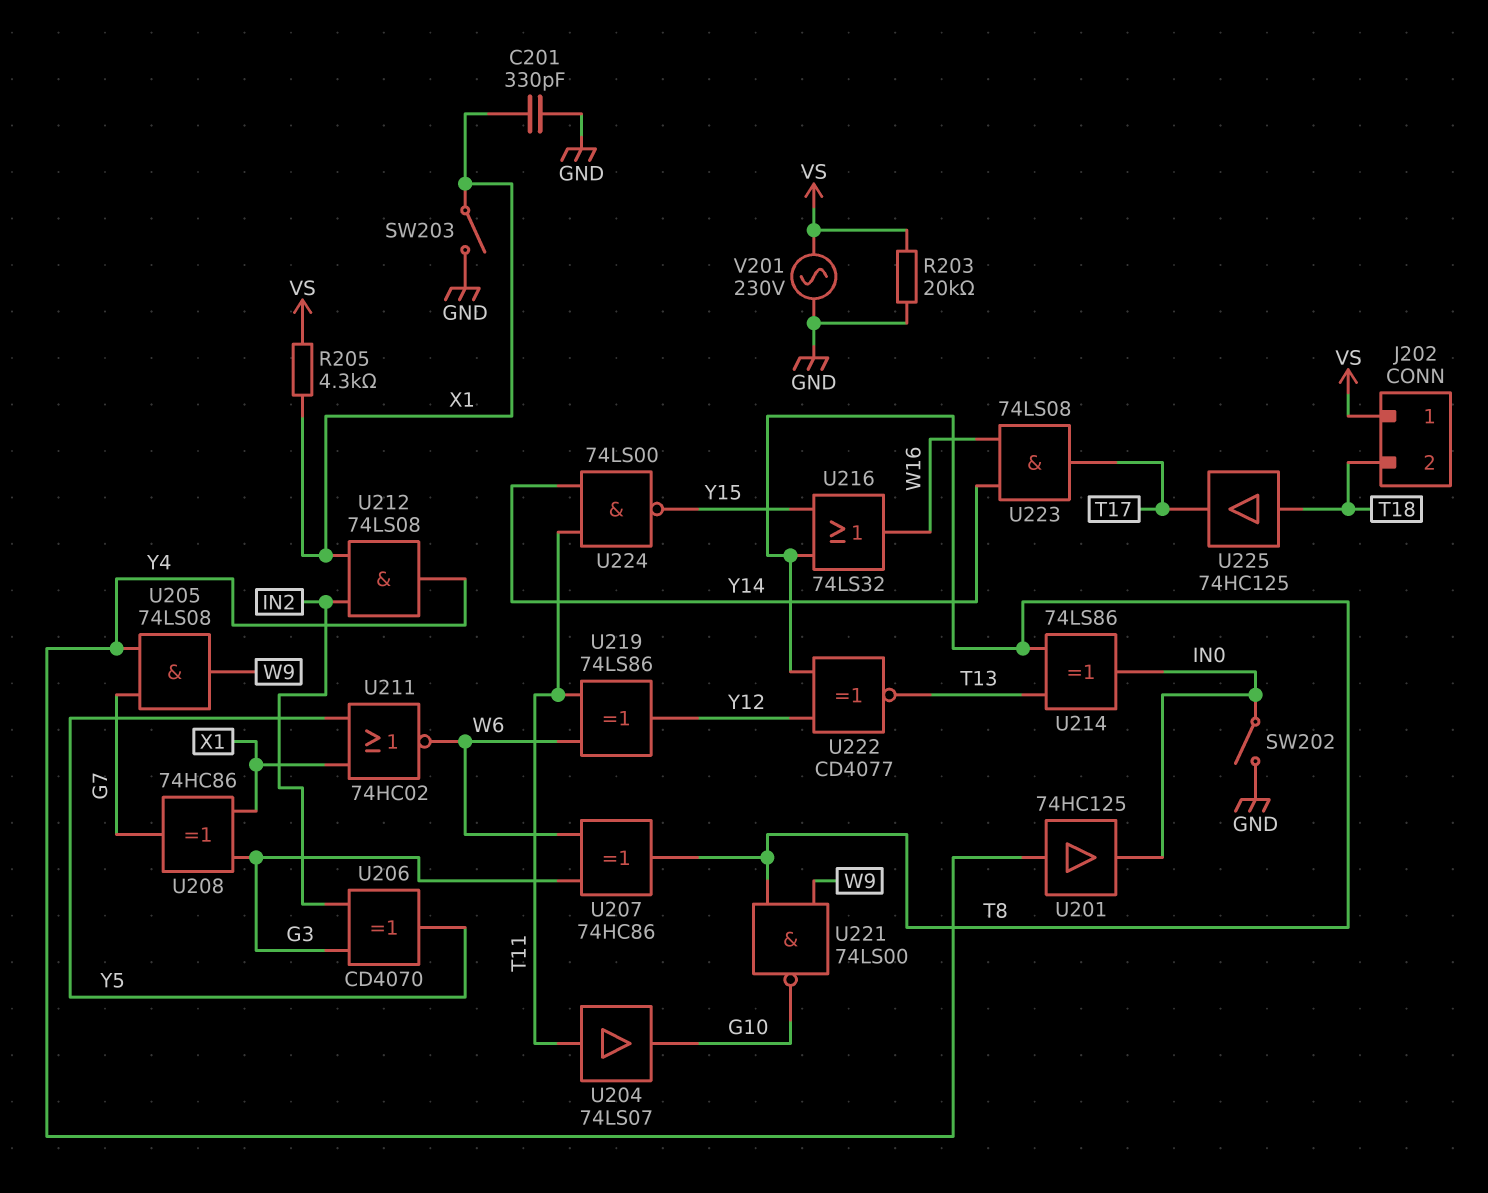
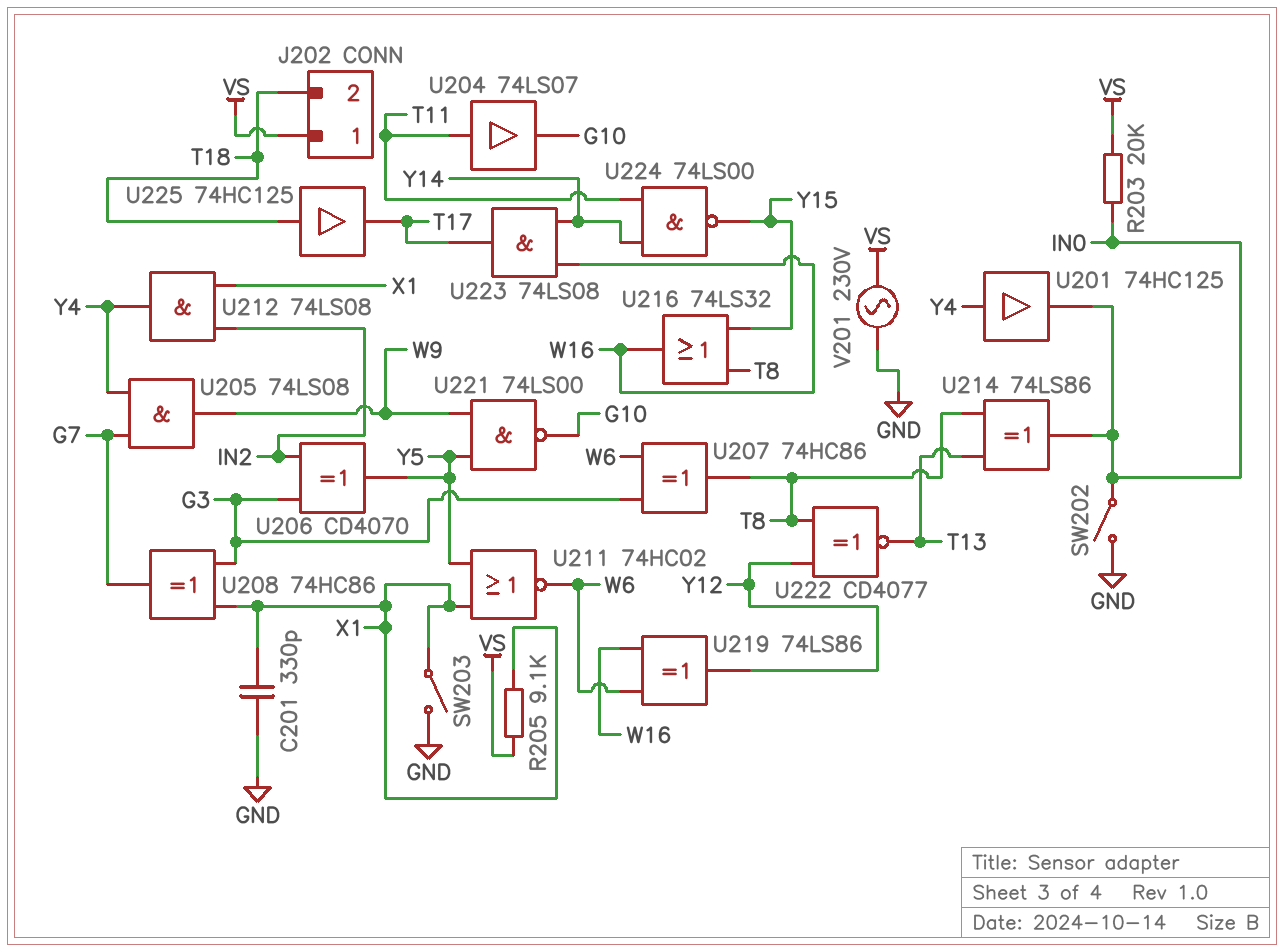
R203: 20k (GND, VS) -> 20k (IN0, VS)
R205: 4.3k (VS, X1) -> 9.1k (VS, X1)
U219: XOR 74LS86 (in T11, in W6, out Y12) -> XOR 74LS86 (in W6, in W16, out Y12)
U221: NAND 74LS00 (in T8, in W9, out G10) -> NAND 74LS00 (in W9, in Y5, out G10)

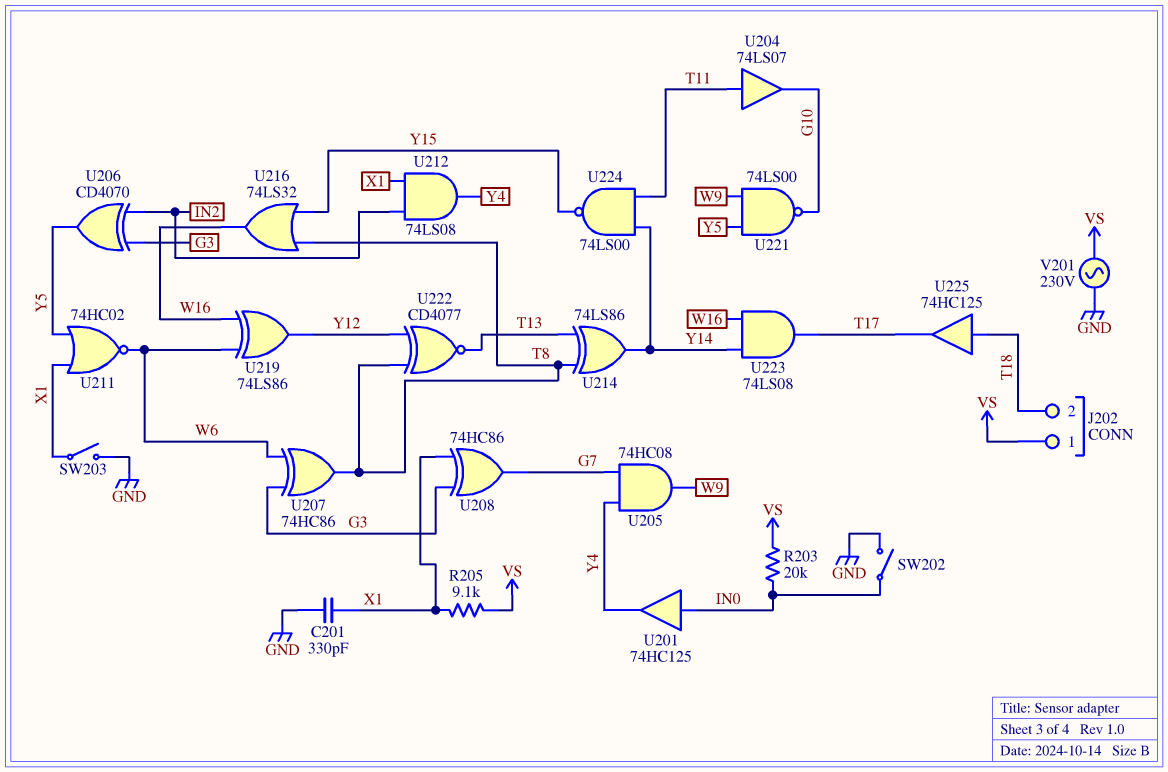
U201: buffer 74HC125 (in Y4, out IN0) -> buffer 74HC125 (in IN0, out Y4)
U205: AND 74LS08 (in G7, in Y4, out W9) -> AND 74HC08 (in G7, in Y4, out W9)
U214: XOR 74LS86 (in T8, in T13, out IN0) -> XOR 74LS86 (in T8, in T13, out Y14)

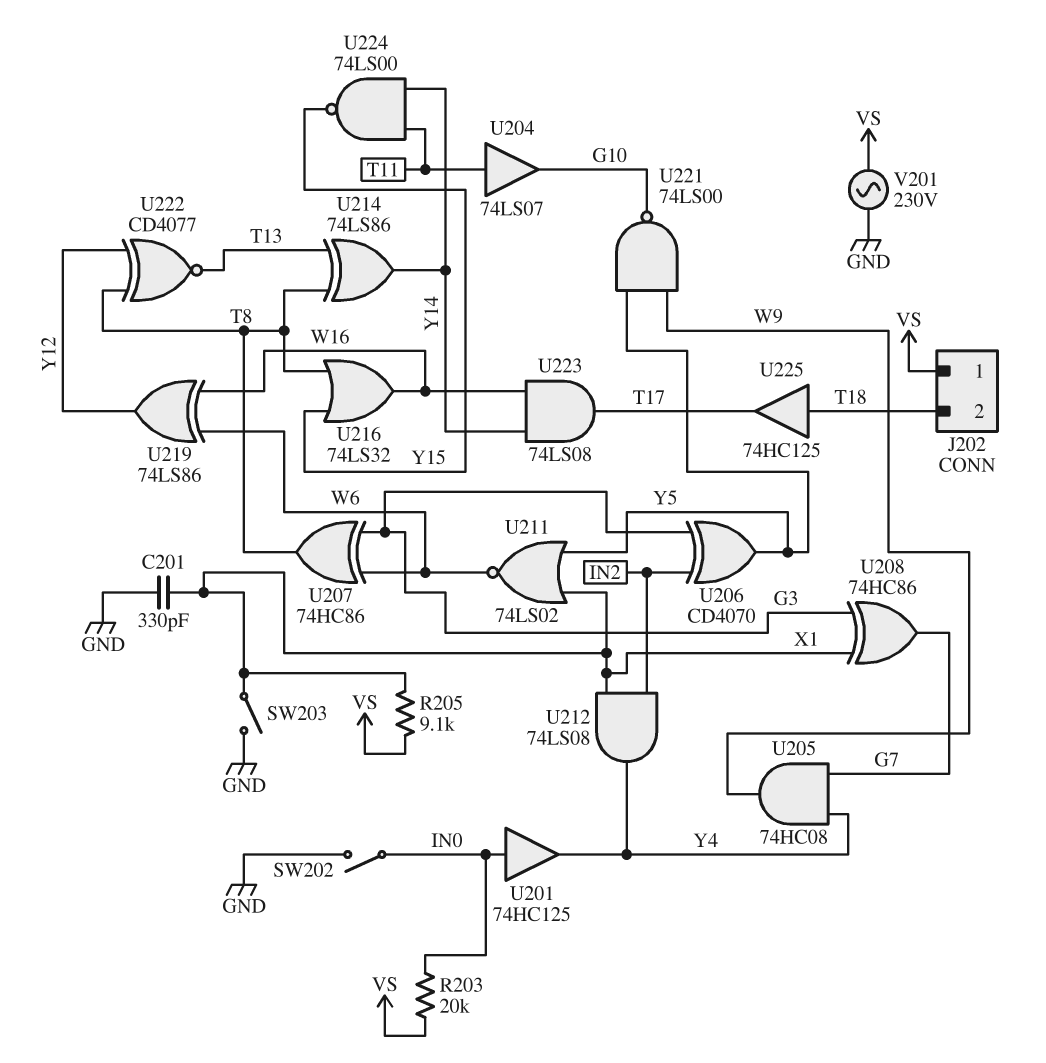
U211: NOR 74HC02 (in X1, in Y5, out W6) -> NOR 74LS02 (in X1, in Y5, out W6)

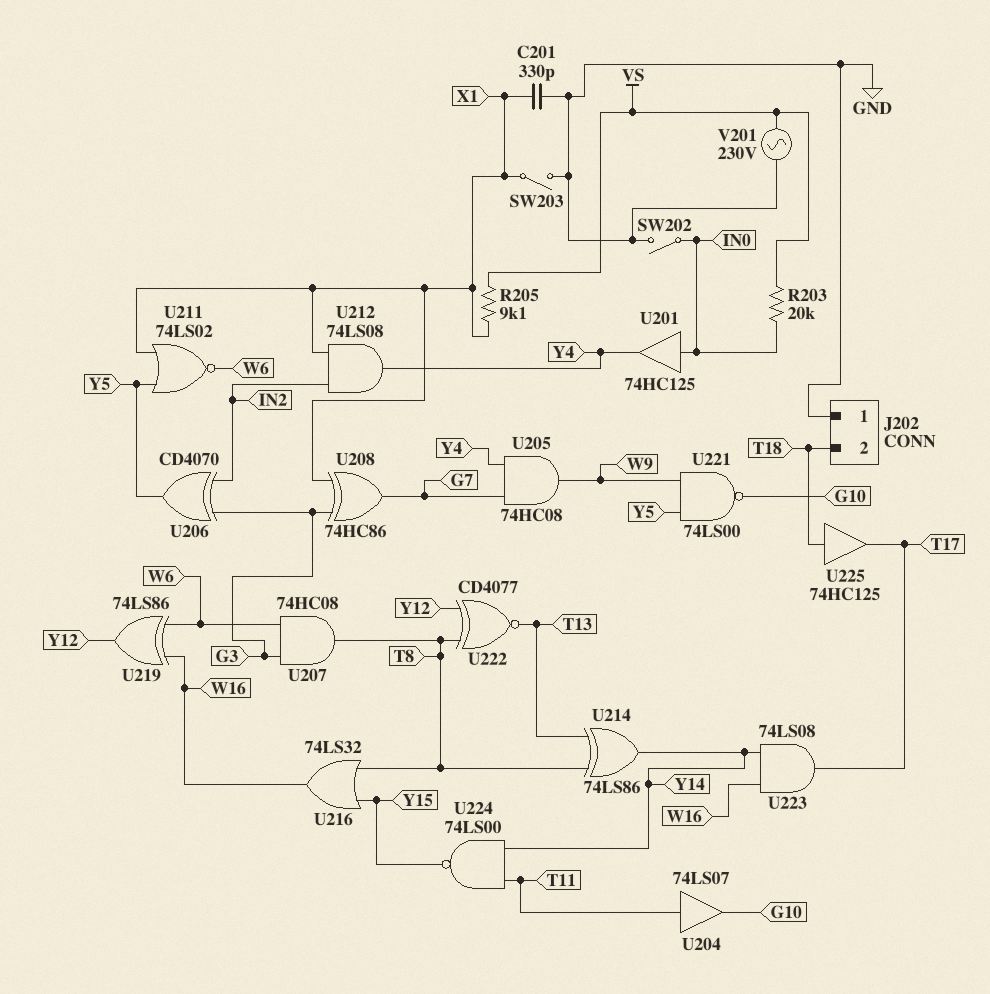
J202 pin 1: VS -> GND
U207: XOR 74HC86 (in G3, in W6, out T8) -> AND 74HC08 (in G3, in W6, out T8)

